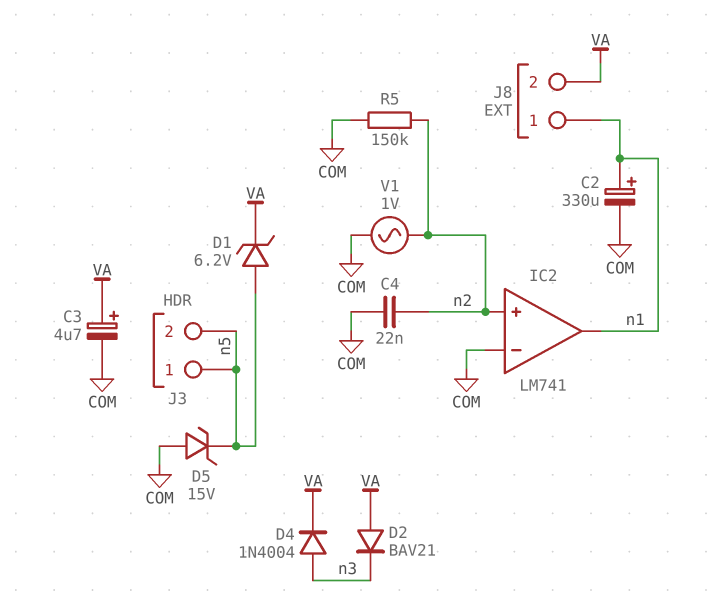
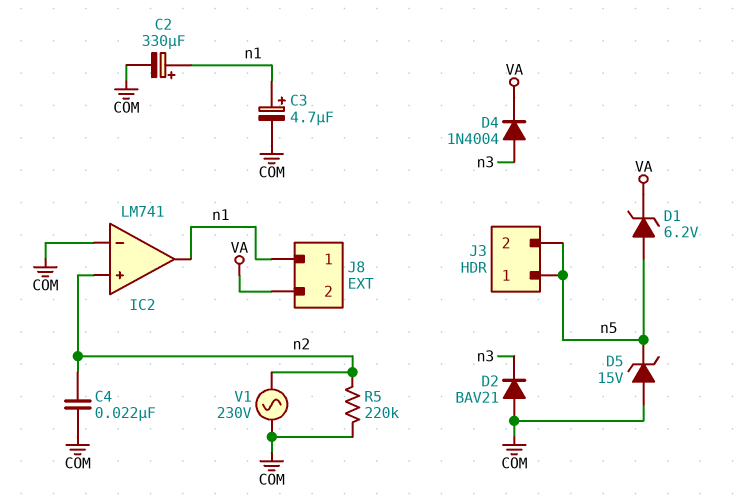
C3: 4.7uF (plus VA, minus COM) -> 4.7uF (plus n1, minus COM)
D2: diode BAV21 (A VA, K n3) -> diode BAV21 (A COM, K n3)
R5: 150k (COM, n2) -> 220k (COM, n2)
V1: AC 1V (COM, n2) -> AC 230V (COM, n2)

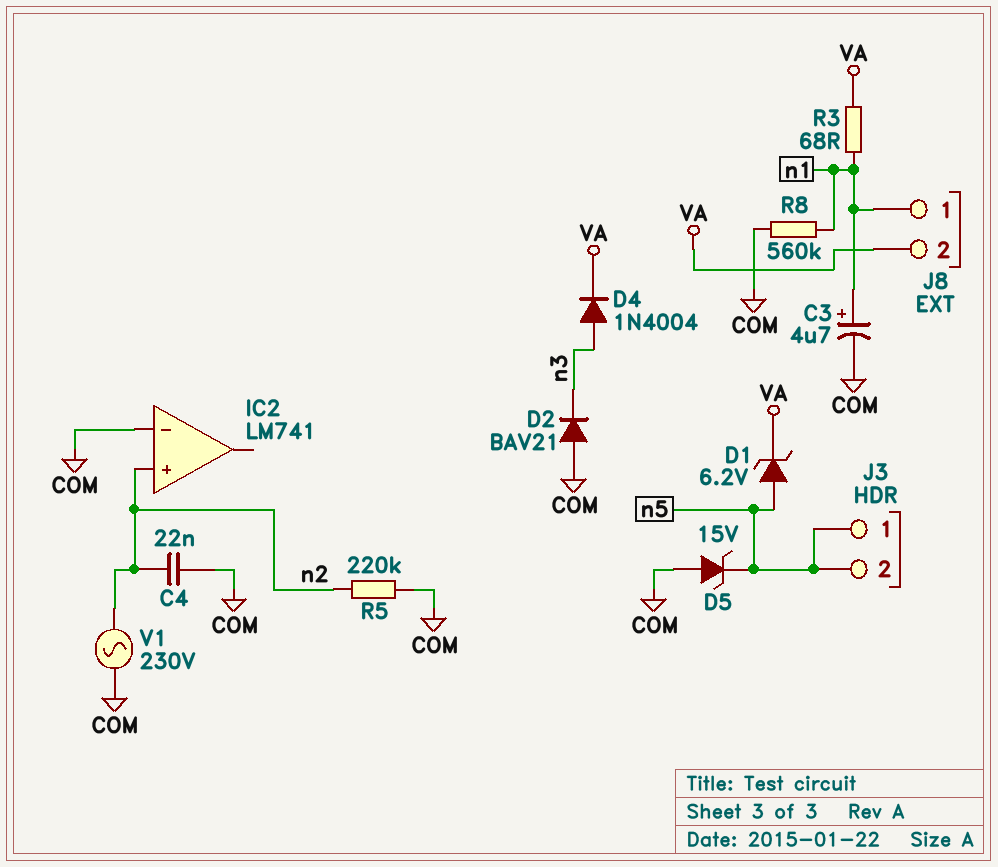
C2: 330uF (plus n1, minus COM) -> none
IC2 pin out: n1 -> none
R3: none -> 68 (VA, n1)
R8: none -> 560k (COM, n1)

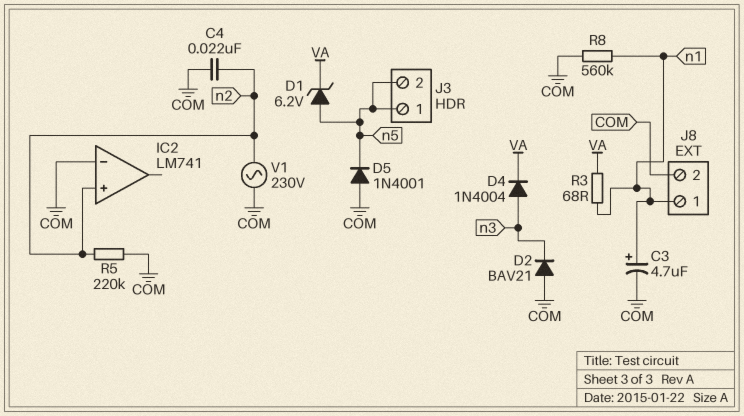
D5: zener 15V (A COM, K n5) -> diode 1N4001 (A COM, K n5)
J8 pin 2: VA -> COM

